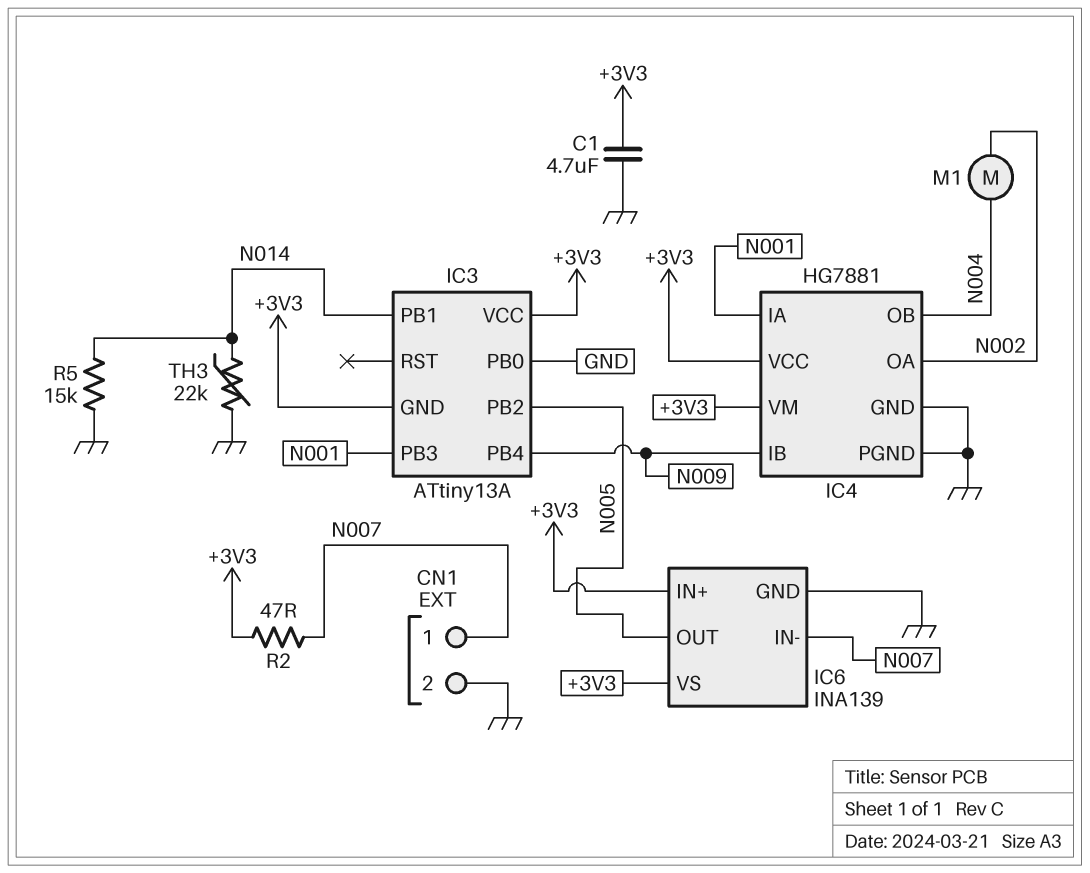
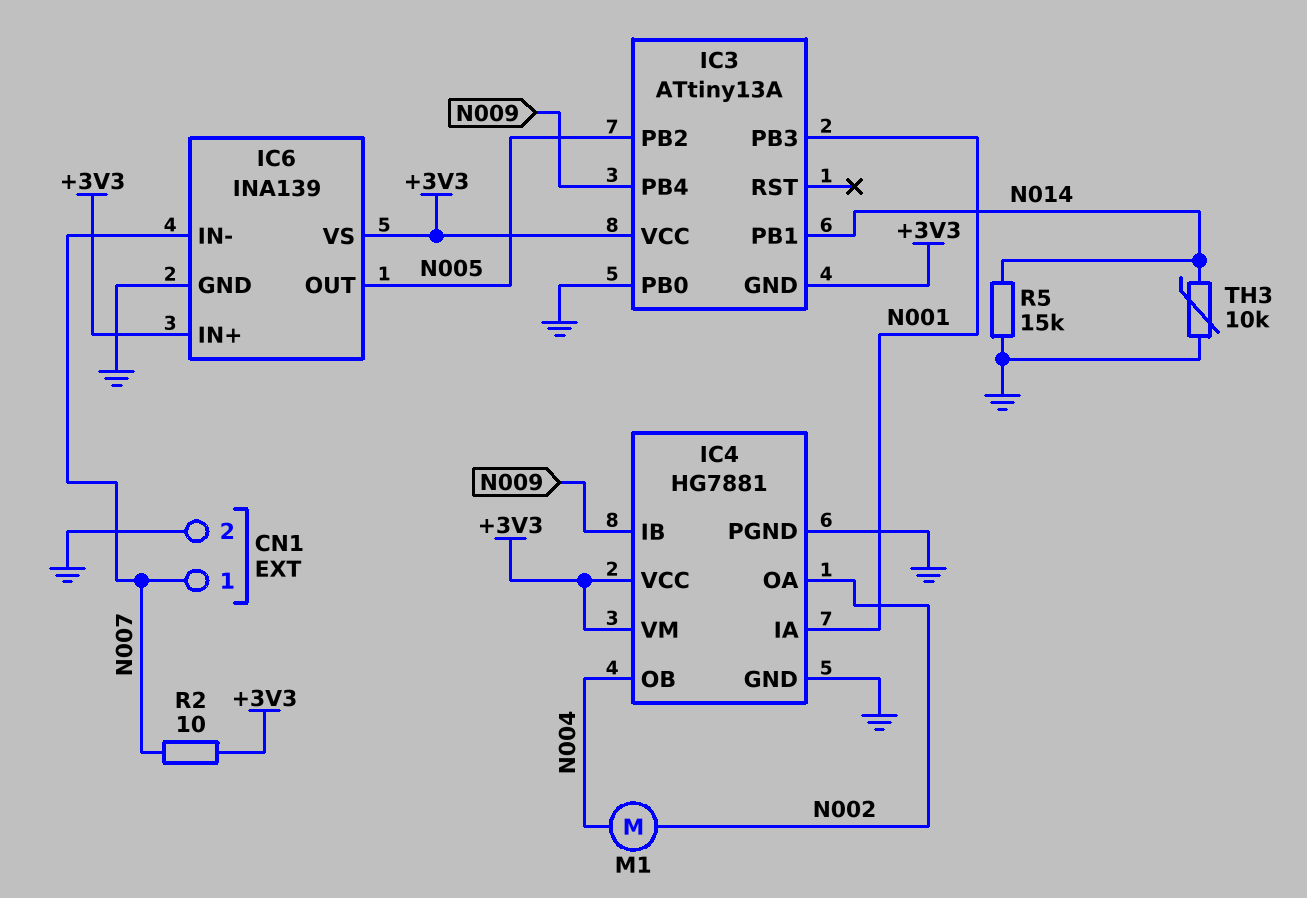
C1: 4.7uF (+3V3, GND) -> none
R2: 47 (+3V3, N007) -> 10 (+3V3, N007)
TH3: 22k (GND, N014) -> 10k (GND, N014)

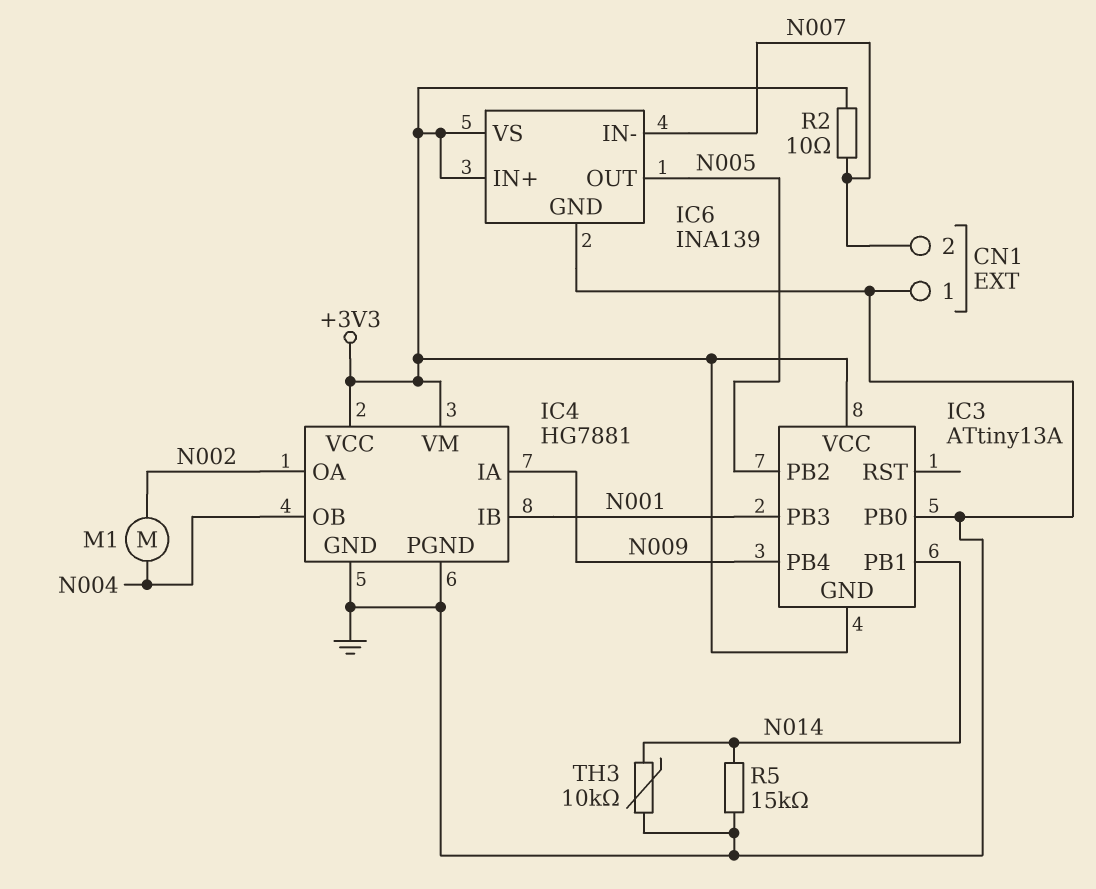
CN1 pin 1: N007 -> GND
CN1 pin 2: GND -> N007
IC4 pin IA: N001 -> N009
IC4 pin IB: N009 -> N001

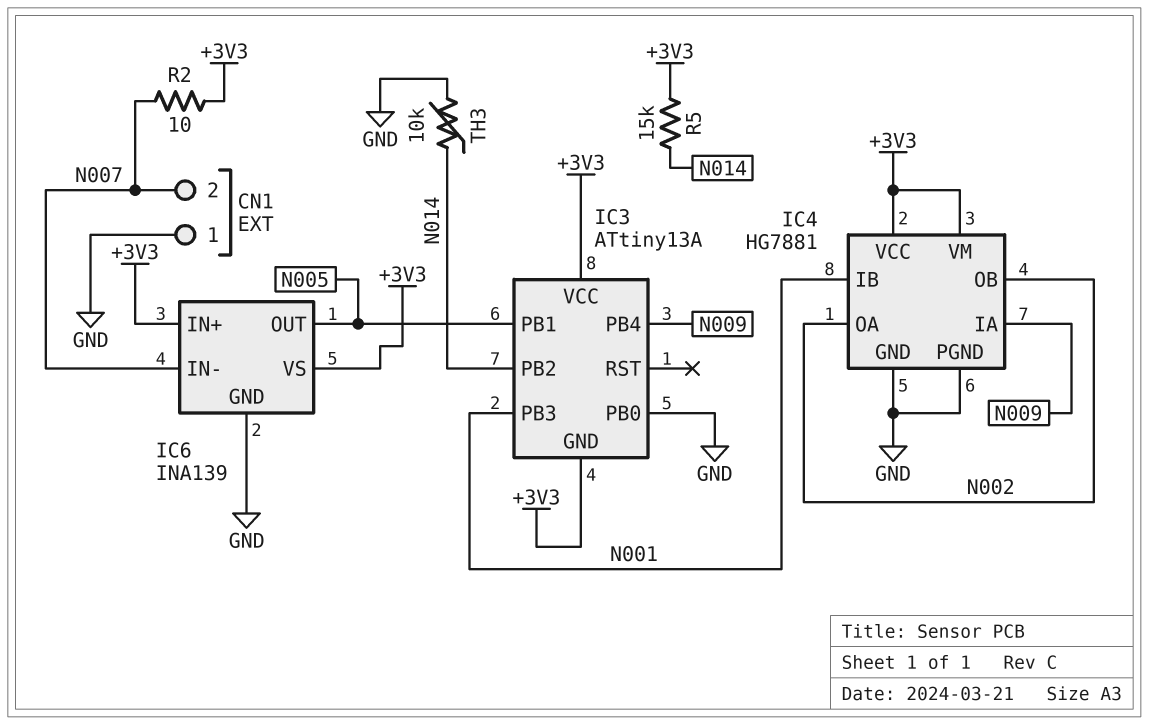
IC3 pin PB1: N014 -> N005
IC3 pin PB2: N005 -> N014
IC4 pin OB: N004 -> N002
M1: motor (N002, N004) -> none
R5: 15k (GND, N014) -> 15k (+3V3, N014)

